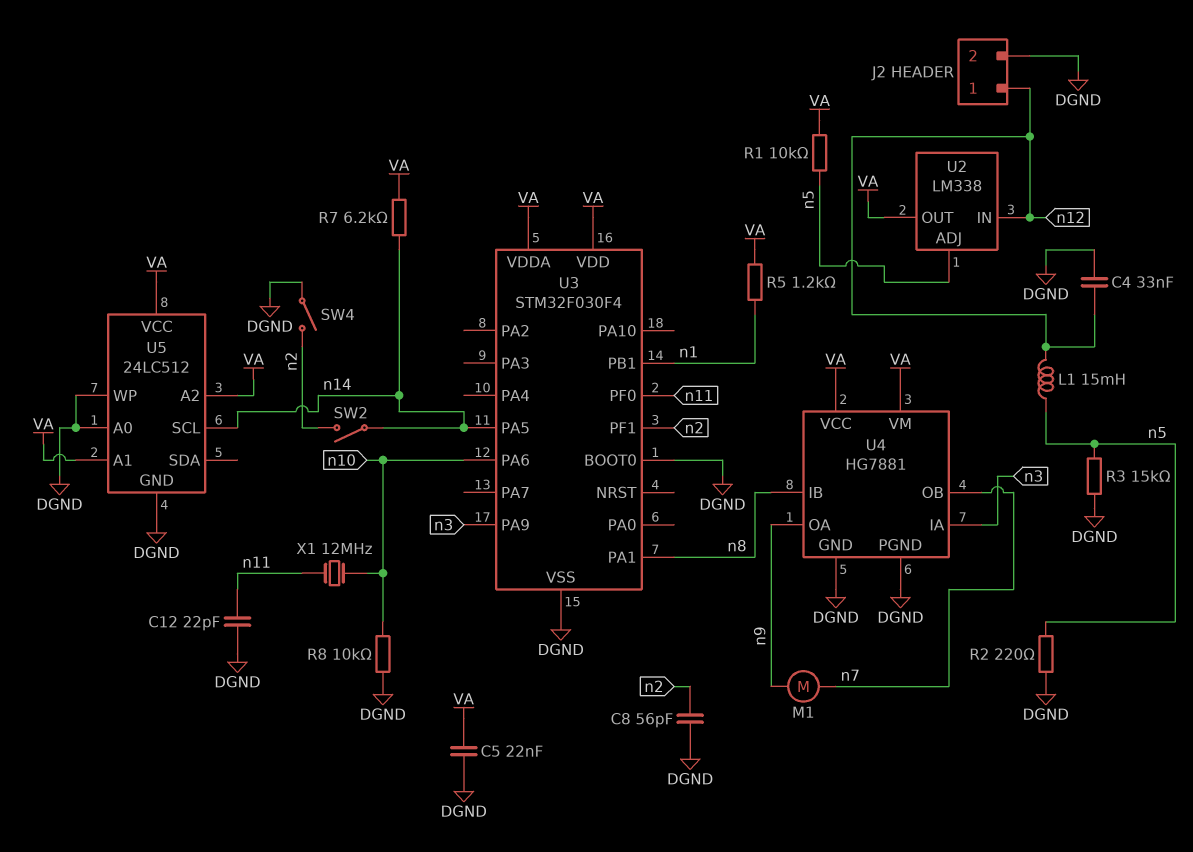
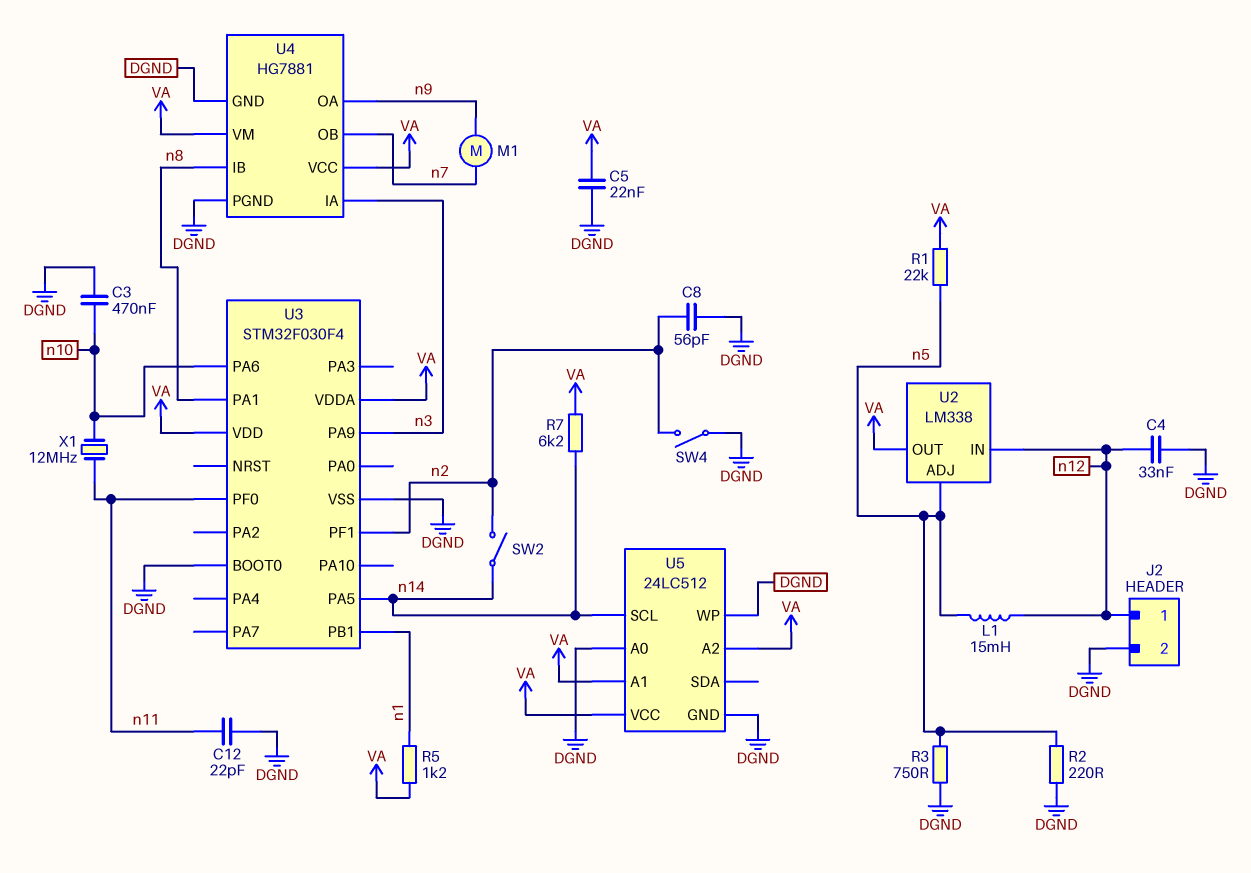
C3: none -> 470nF (DGND, n10)
R1: 10k (VA, n5) -> 22k (VA, n5)
R3: 15k (DGND, n5) -> 750 (DGND, n5)
R8: 10k (DGND, n10) -> none

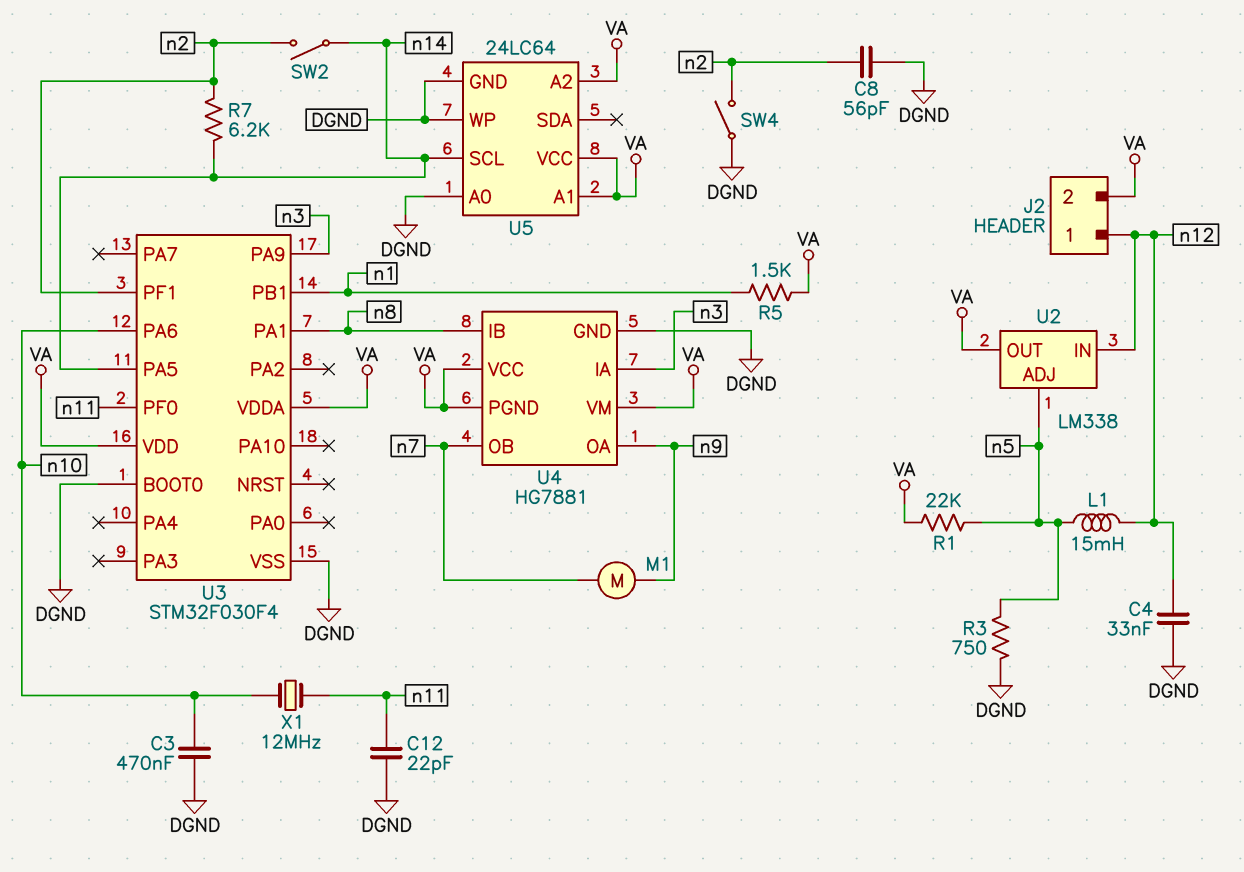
C5: 22nF (DGND, VA) -> none
J2 pin 2: DGND -> VA
R2: 220 (DGND, n5) -> none
R5: 1.2k (VA, n1) -> 1.5k (VA, n1)
R7: 6.2k (VA, n14) -> 6.2k (n2, n14)
U4 pin PGND: DGND -> VA
U5: 24LC512 -> 24LC64

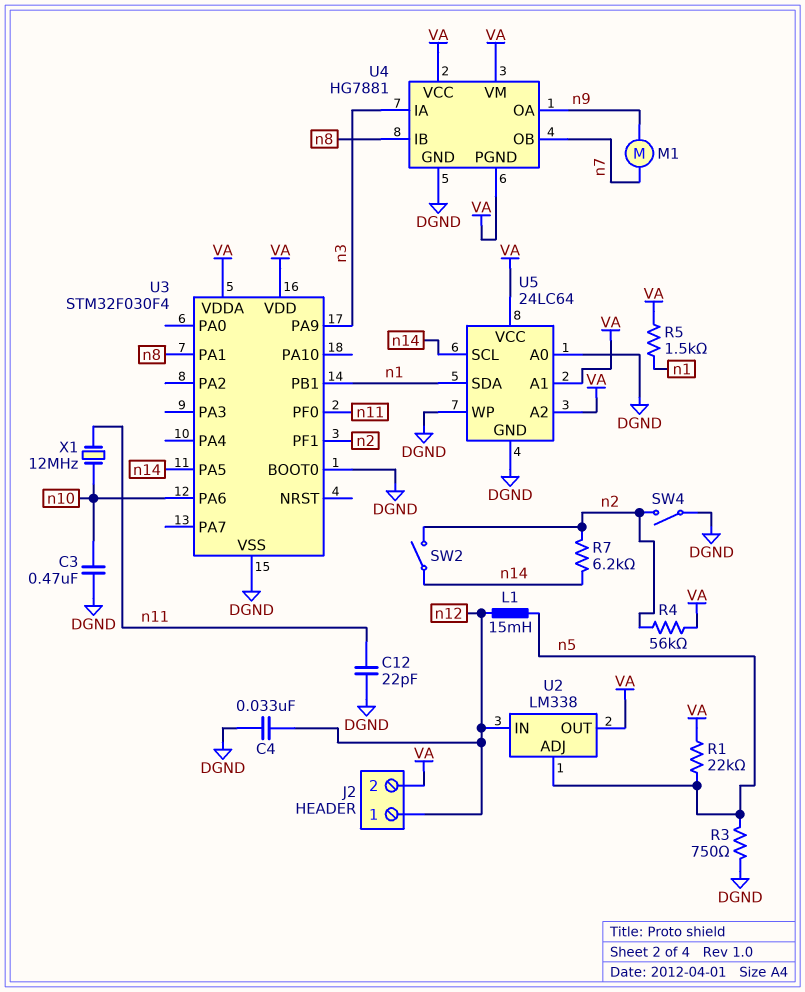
C8: 56pF (DGND, n2) -> none
R4: none -> 56k (VA, n2)
U5 pin SDA: none -> n1

